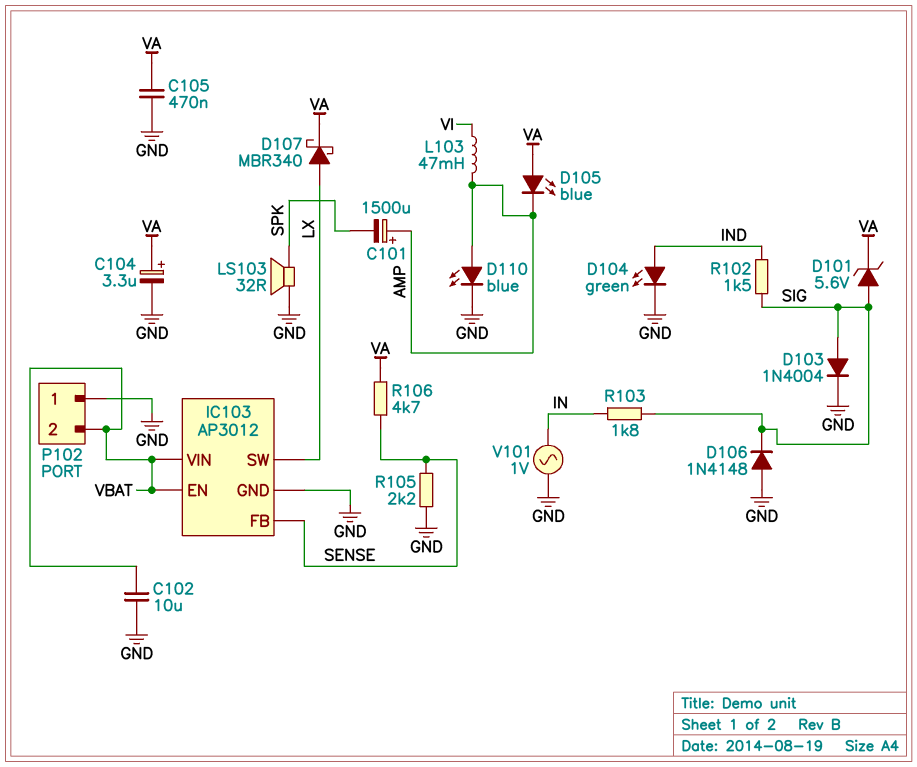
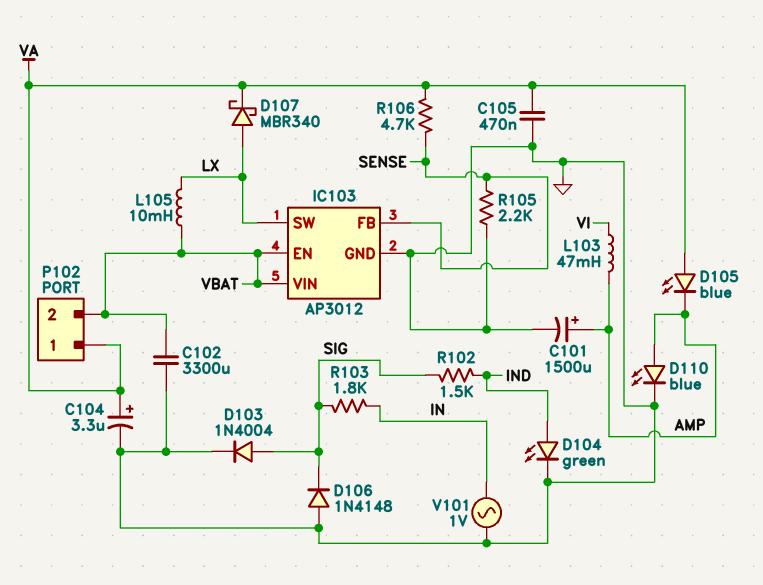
C101: 1500uF (plus AMP, minus SPK) -> 1500uF (plus AMP, minus GND)
C102: 10uF (GND, VBAT) -> 3300uF (GND, VBAT)
D101: zener 5.6V (A SIG, K VA) -> none
L105: none -> 10mH (LX, VBAT)
LS103: speaker 32R (GND, SPK) -> none
P102 pin 1: GND -> VA

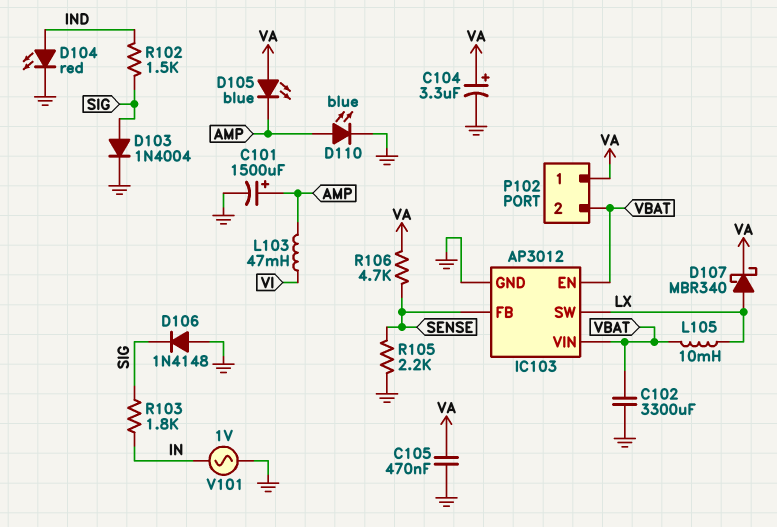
D104: LED green (A IND, K GND) -> LED red (A IND, K GND)

